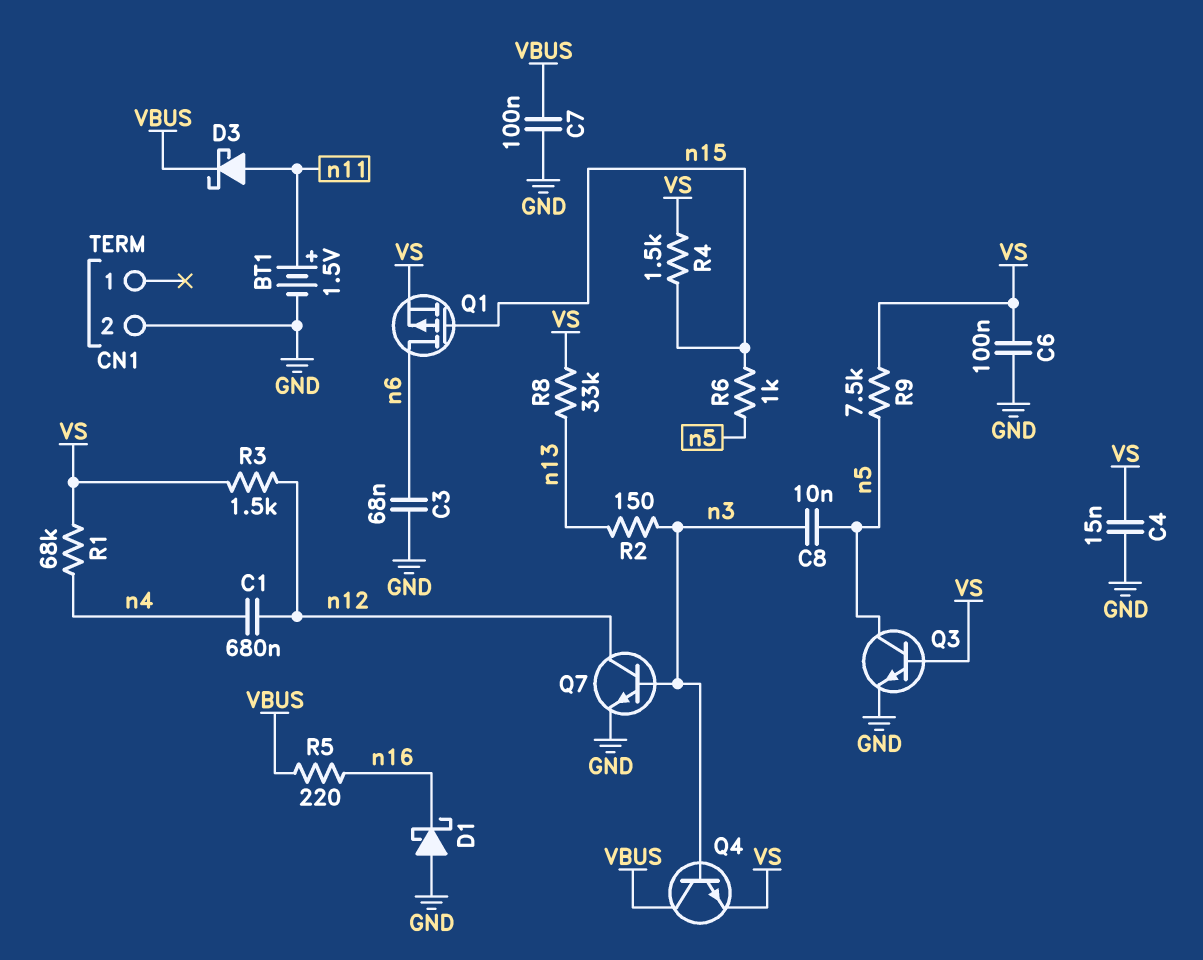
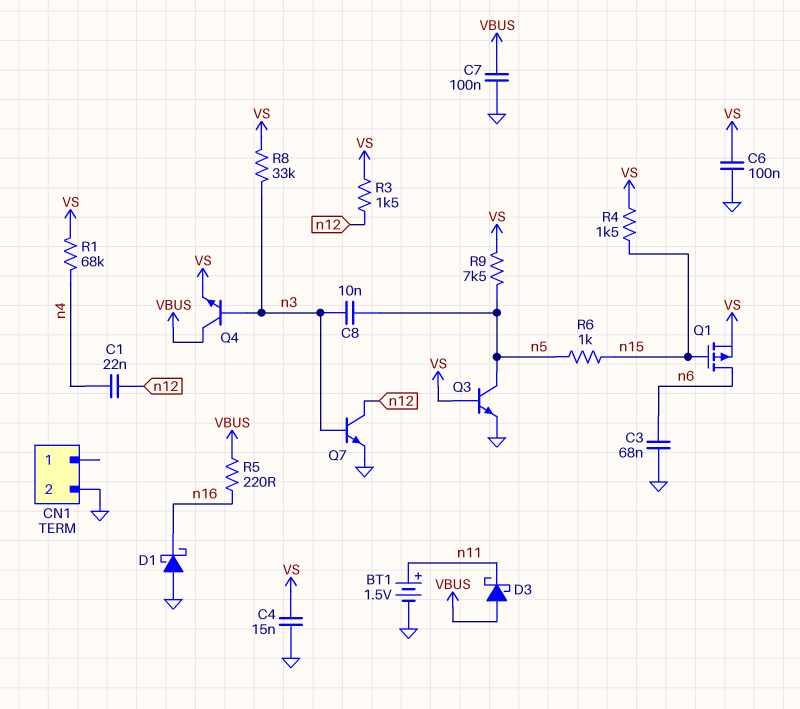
C1: 680nF (n4, n12) -> 22nF (n4, n12)
D3: schottky (A n11, K VBUS) -> schottky (A VBUS, K n11)
R2: 150 (n3, n13) -> none
R8: 33k (VS, n13) -> 33k (VS, n3)

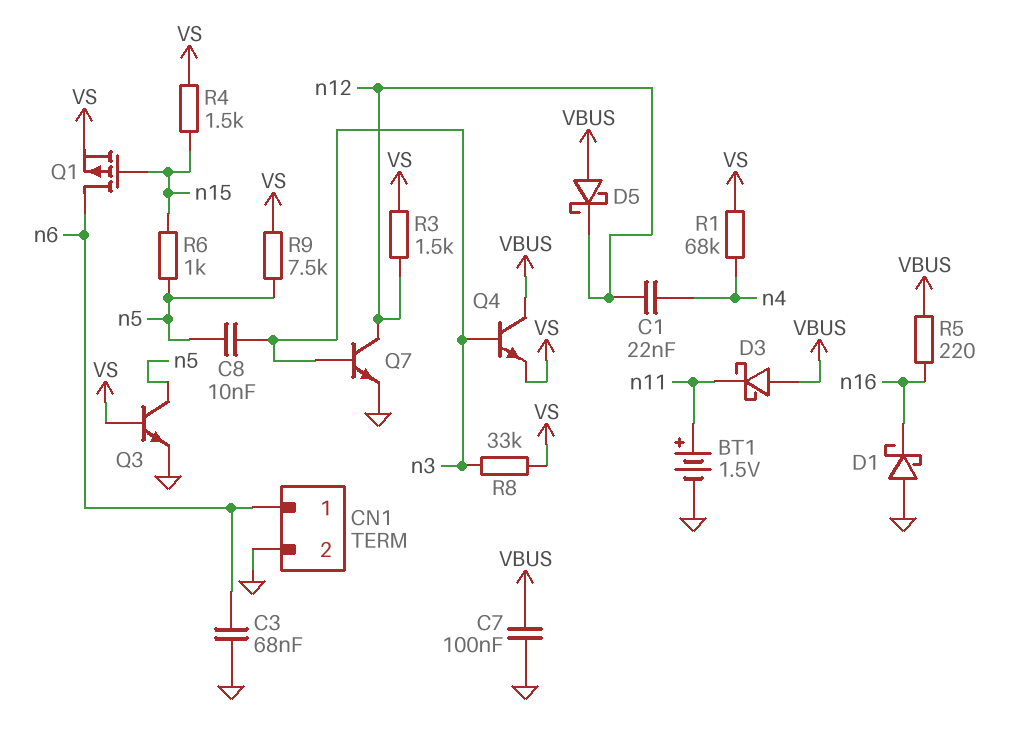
C4: 15nF (GND, VS) -> none
C6: 100nF (GND, VS) -> none
CN1 pin 1: none -> n6
D5: none -> schottky (A VBUS, K n12)

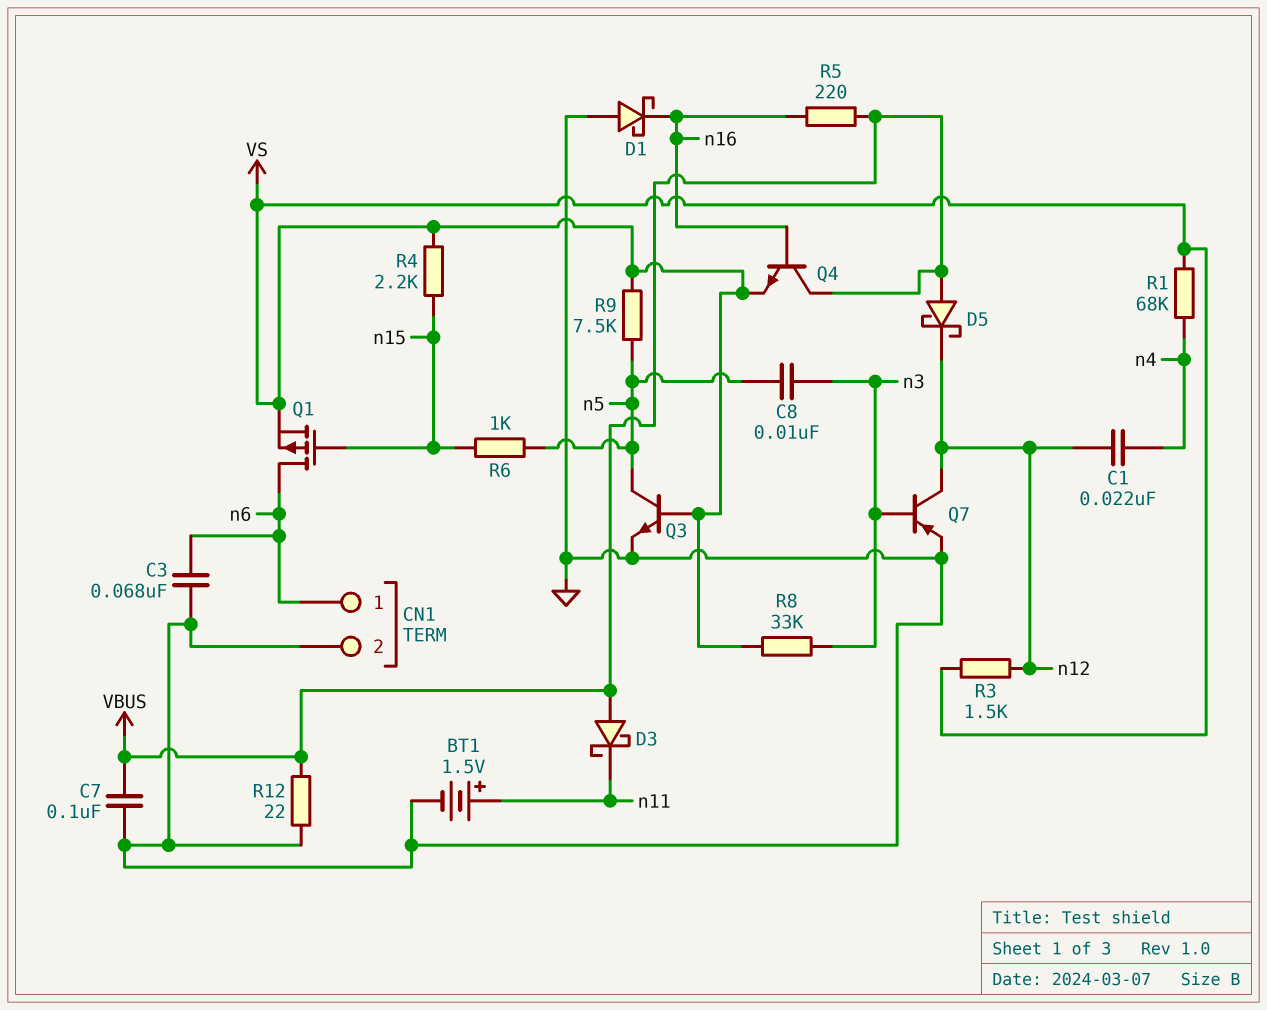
Q4: NPN (B n3, C VBUS, E VS) -> NPN (B n16, C VBUS, E VS)
Q7: NPN (B n3, C n12, E GND) -> PNP (B n3, C n12, E GND)
R4: 1.5k (VS, n15) -> 2.2k (VS, n15)
R12: none -> 22 (GND, VBUS)

